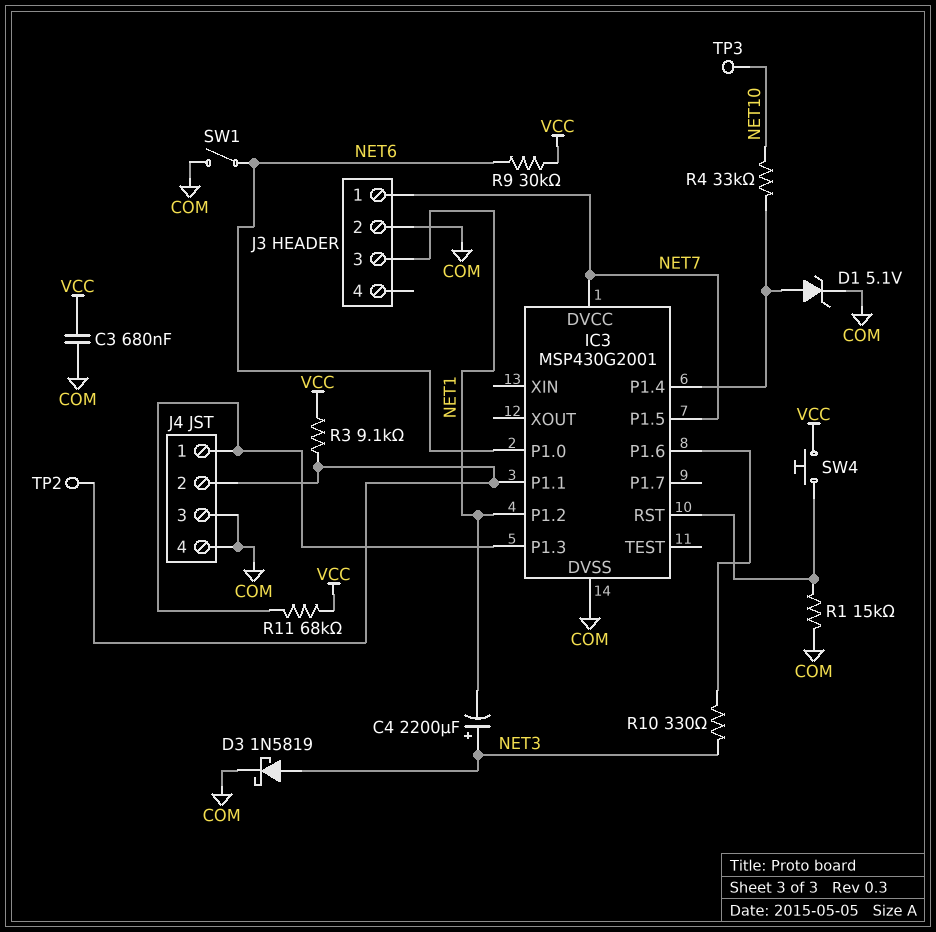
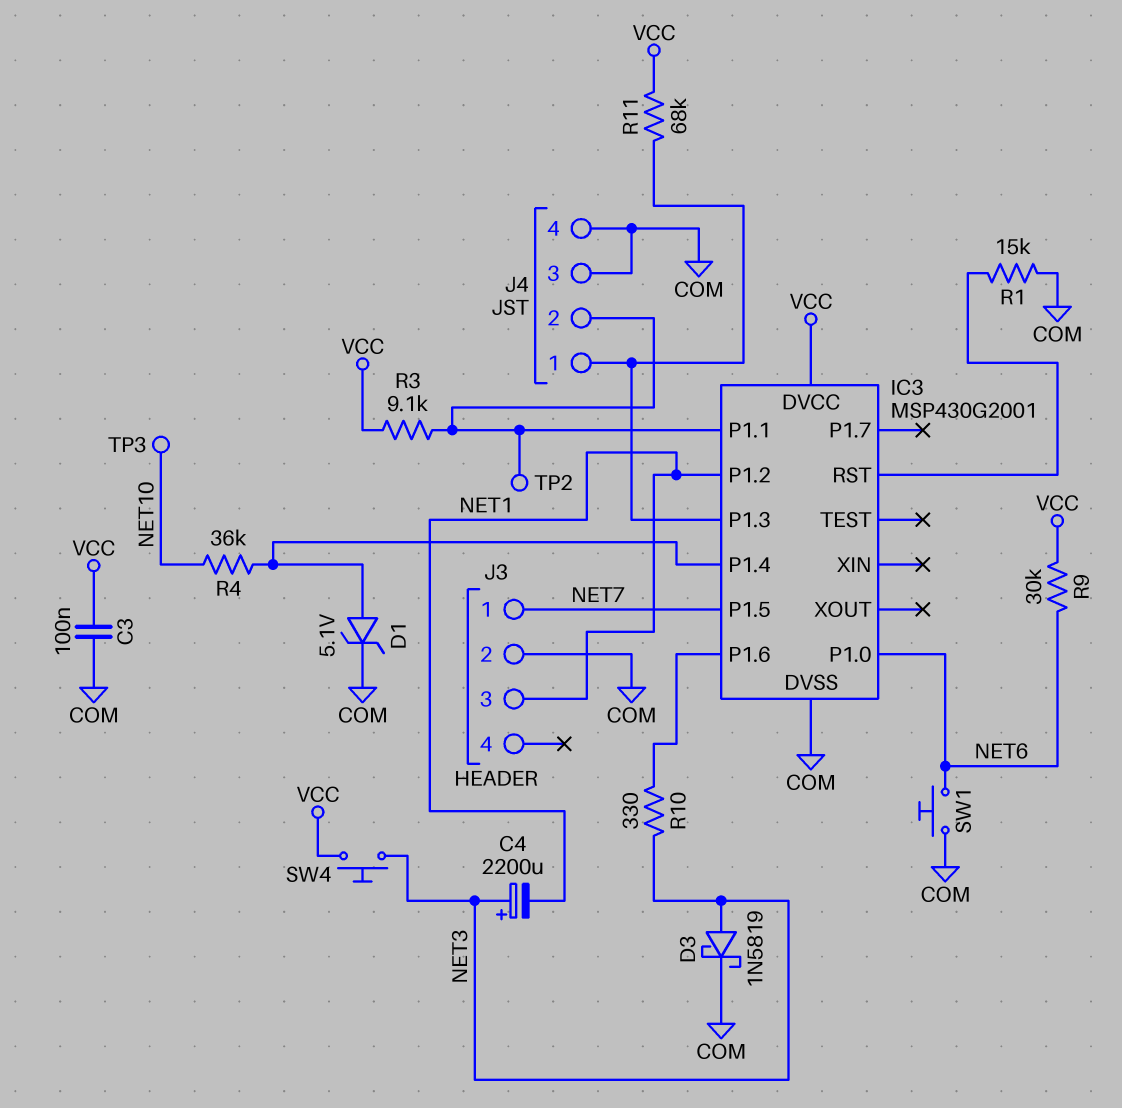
C3: 680nF (COM, VCC) -> 100nF (COM, VCC)
IC3 pin DVCC: NET7 -> VCC
R4: 33k (IC3/P1.4, NET10) -> 36k (IC3/P1.4, NET10)
SW1: switch (COM, NET6) -> button (COM, NET6)
SW4: button (IC3/RST, VCC) -> button (NET3, VCC)

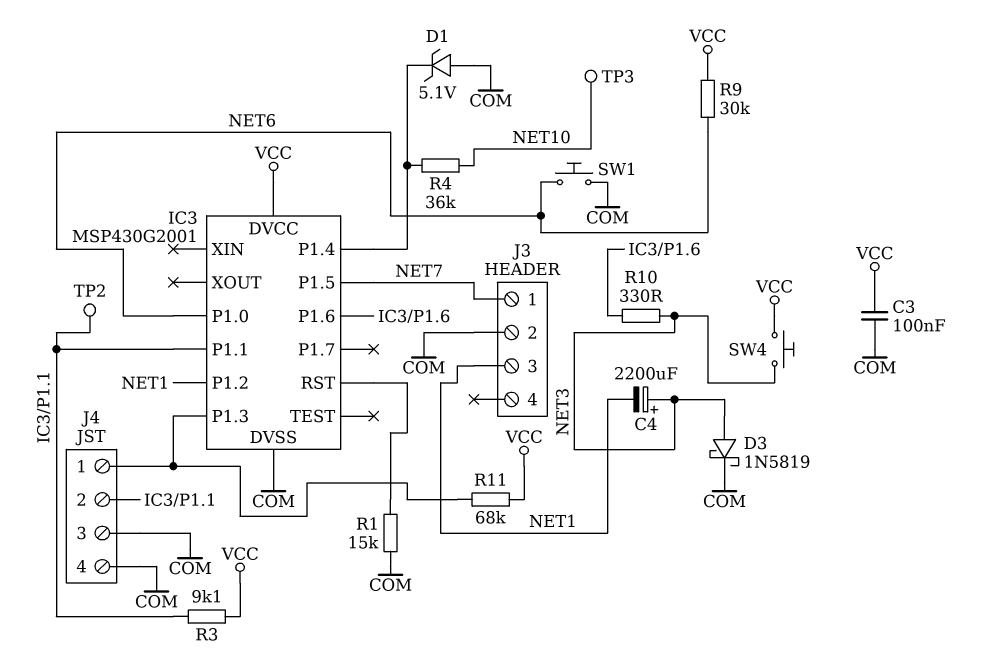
D1: zener 5.1V (A IC3/P1.4, K COM) -> zener 5.1V (A COM, K IC3/P1.4)

